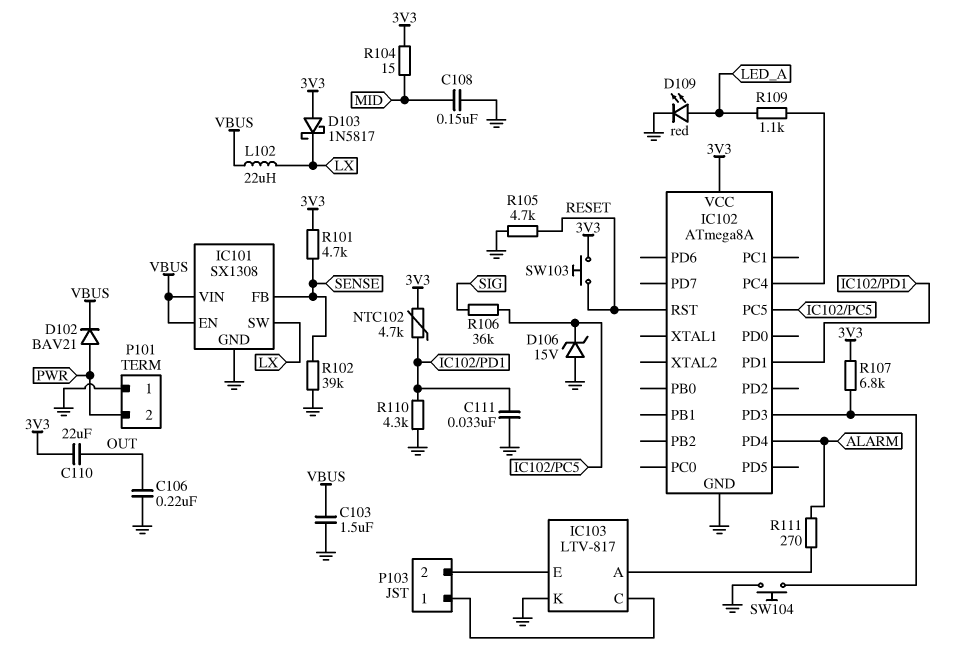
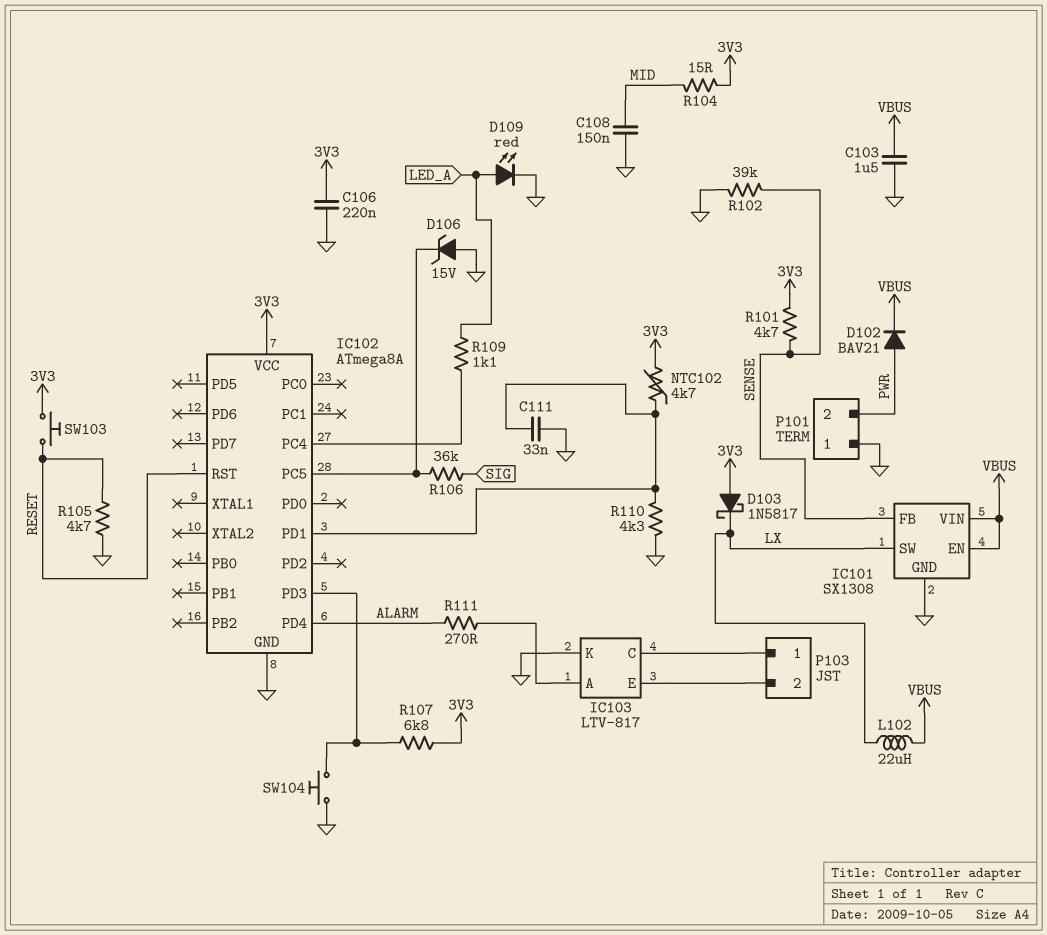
C106: 220nF (GND, OUT) -> 220nF (3V3, GND)
C110: 22uF (3V3, OUT) -> none

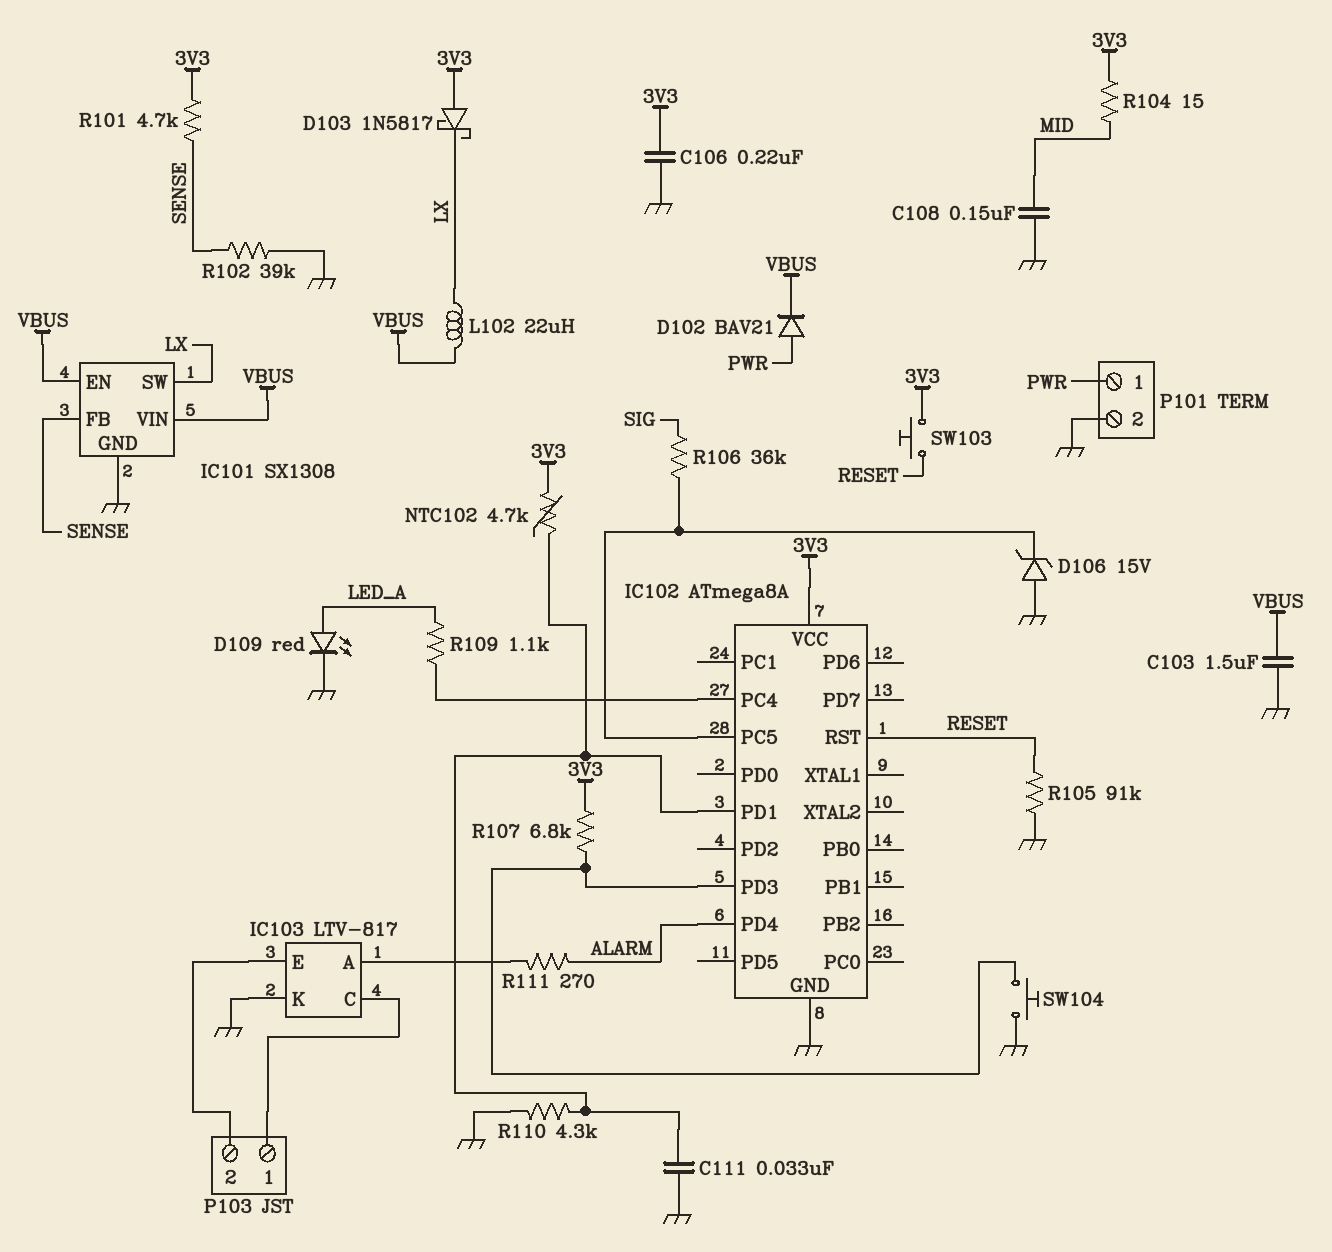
P101 pin 1: GND -> PWR
P101 pin 2: PWR -> GND
R105: 4.7k (GND, RESET) -> 91k (GND, RESET)

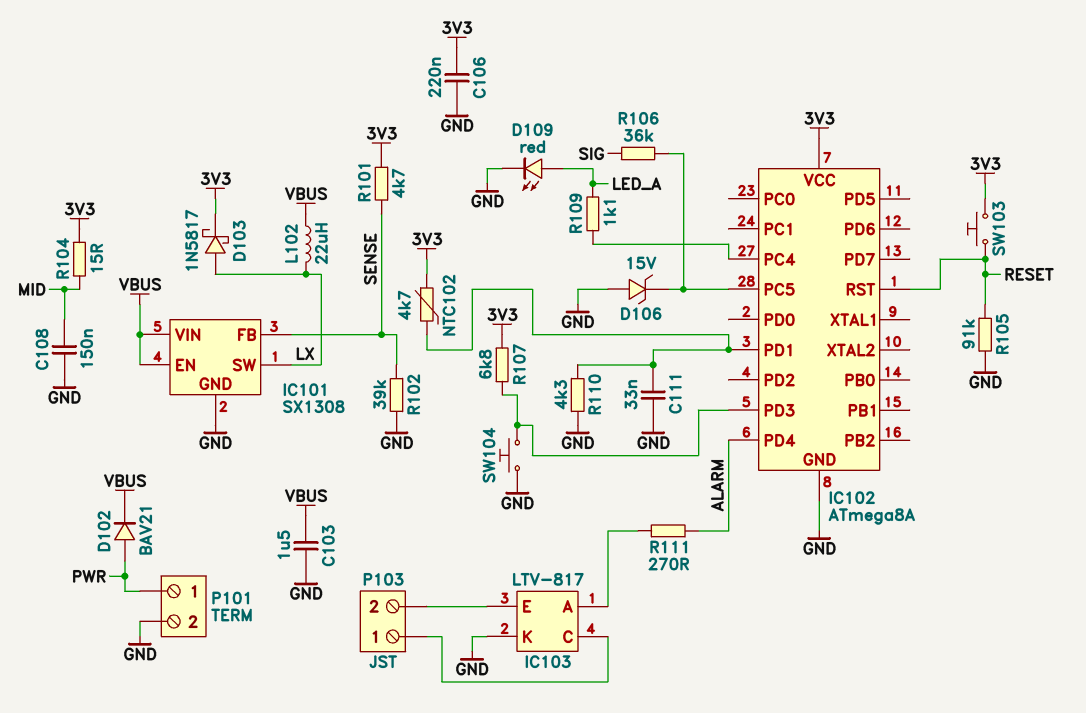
D103: schottky 1N5817 (A 3V3, K LX) -> schottky 1N5817 (A LX, K 3V3)

